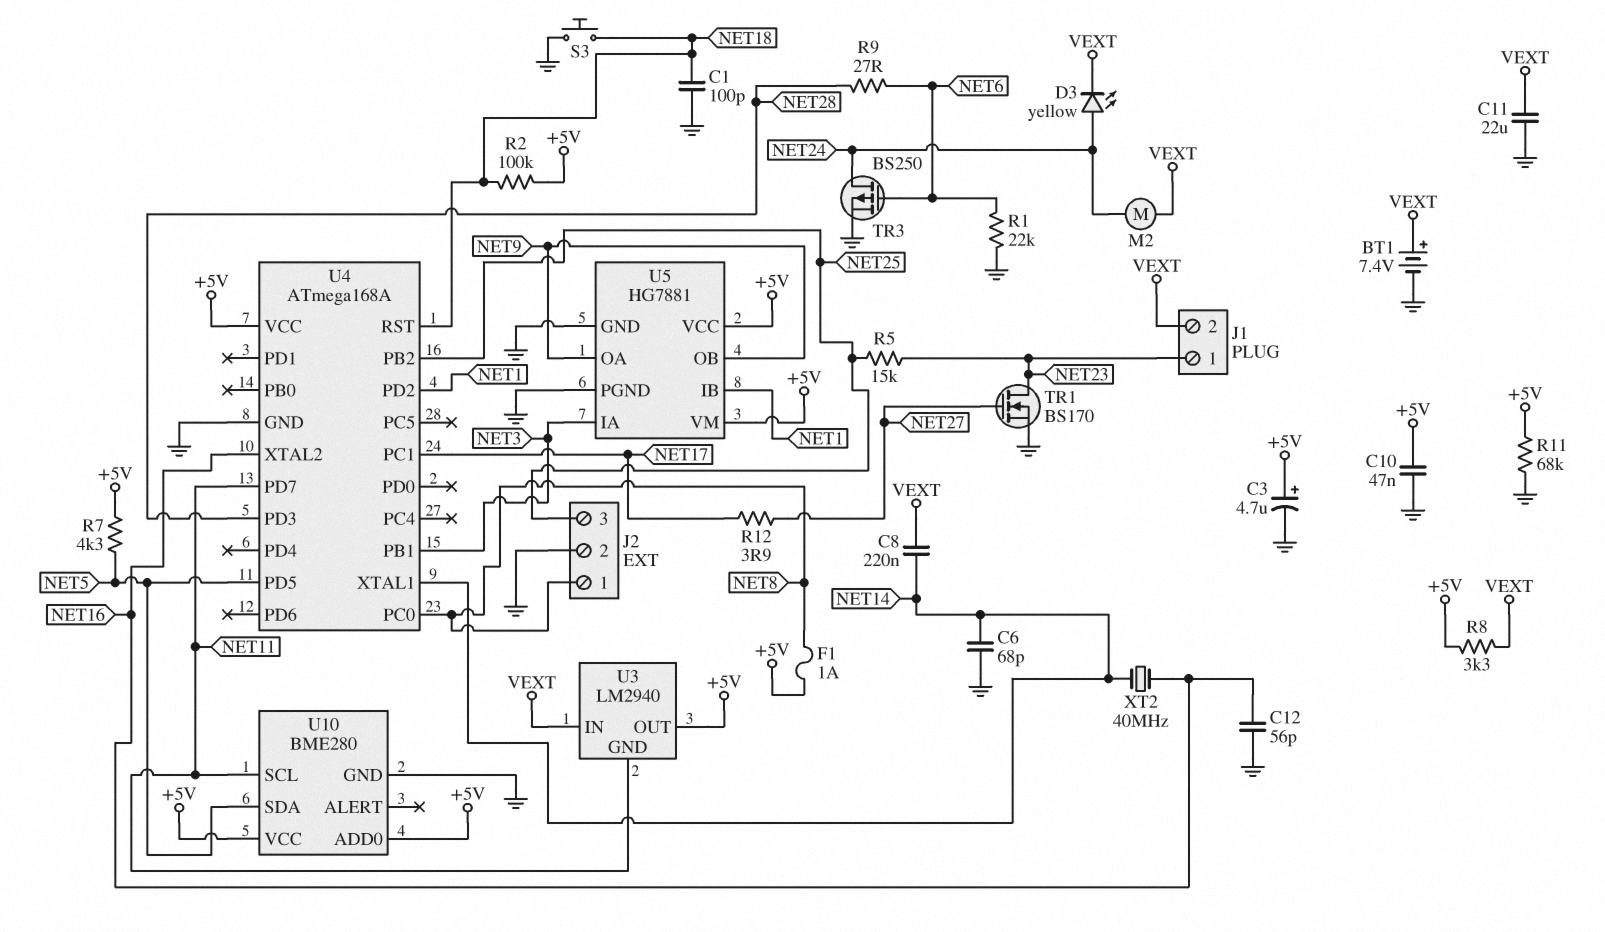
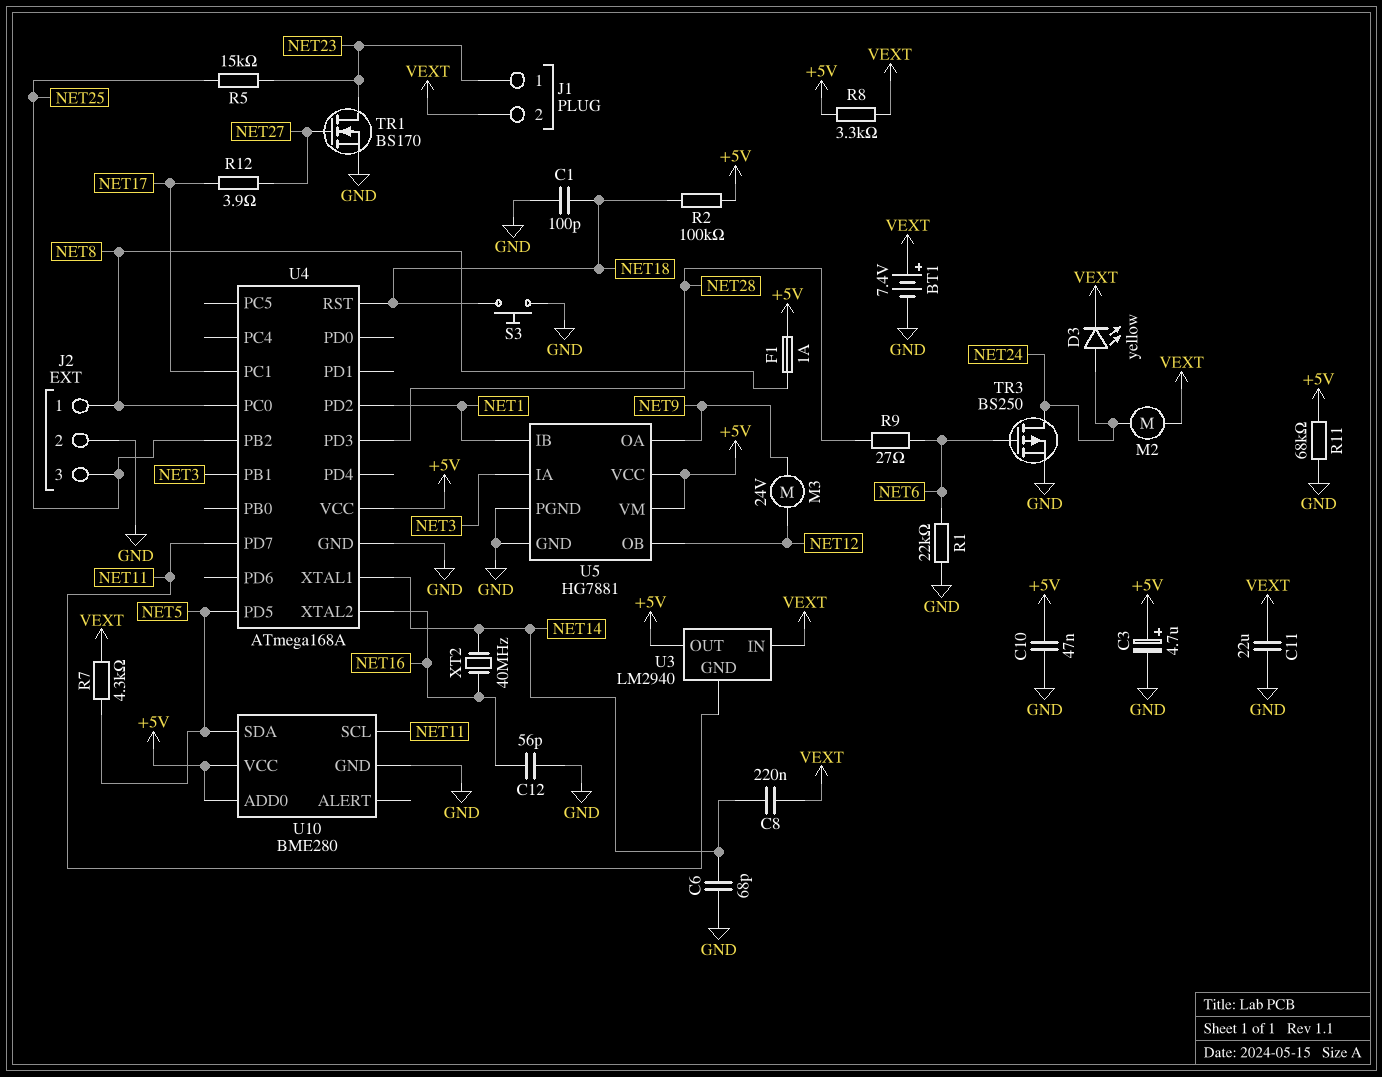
M3: none -> motor 24V (NET9, NET12)
R7: 4.3k (+5V, NET5) -> 4.3k (NET5, VEXT)
U5 pin OB: NET9 -> NET12

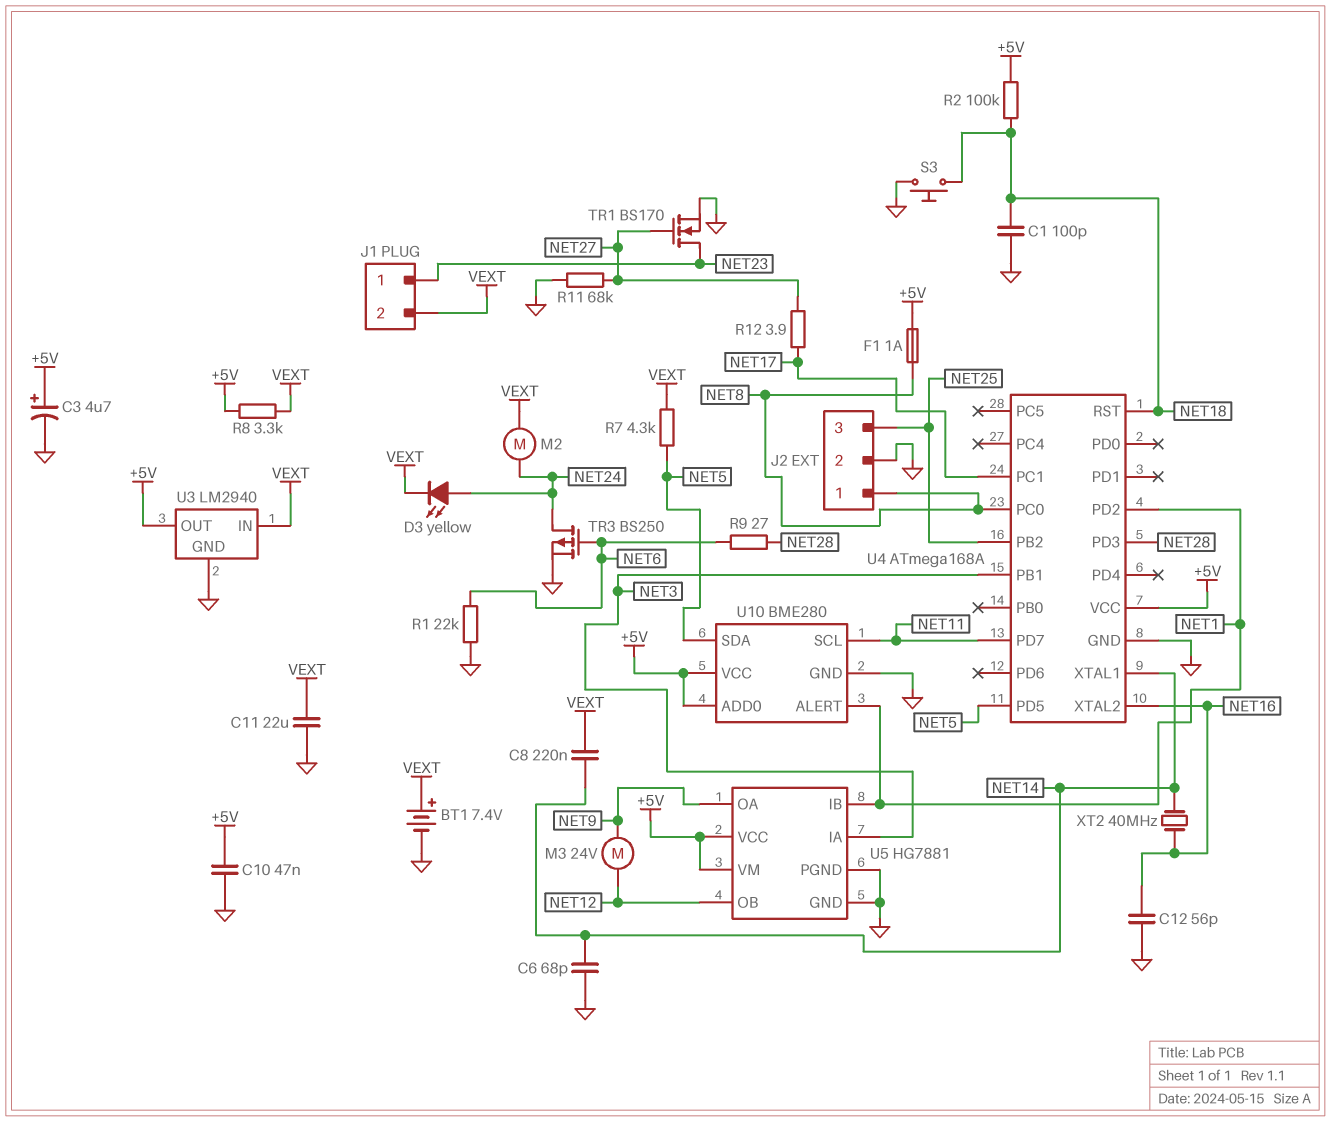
R5: 15k (NET23, NET25) -> none
R11: 68k (+5V, GND) -> 68k (GND, NET27)
U3 pin GND: NET11 -> GND
U10 pin ALERT: none -> NET1

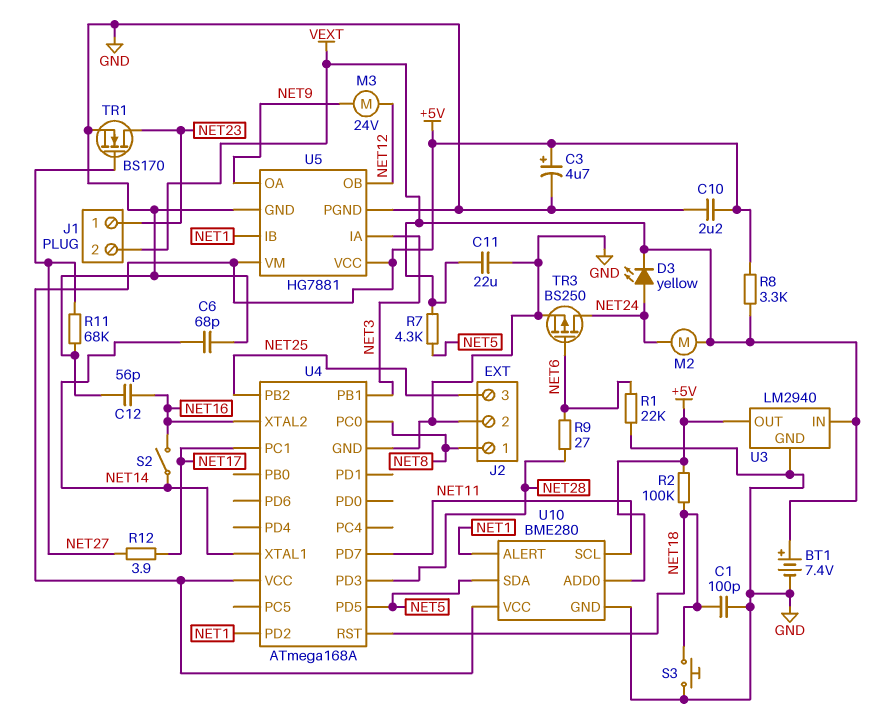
C8: 220nF (NET14, VEXT) -> none
C10: 47nF (+5V, GND) -> 2.2uF (+5V, GND)
F1: 1A (+5V, NET8) -> none
S2: none -> switch (NET14, NET16)
XT2: 40MHz (NET14, NET16) -> none

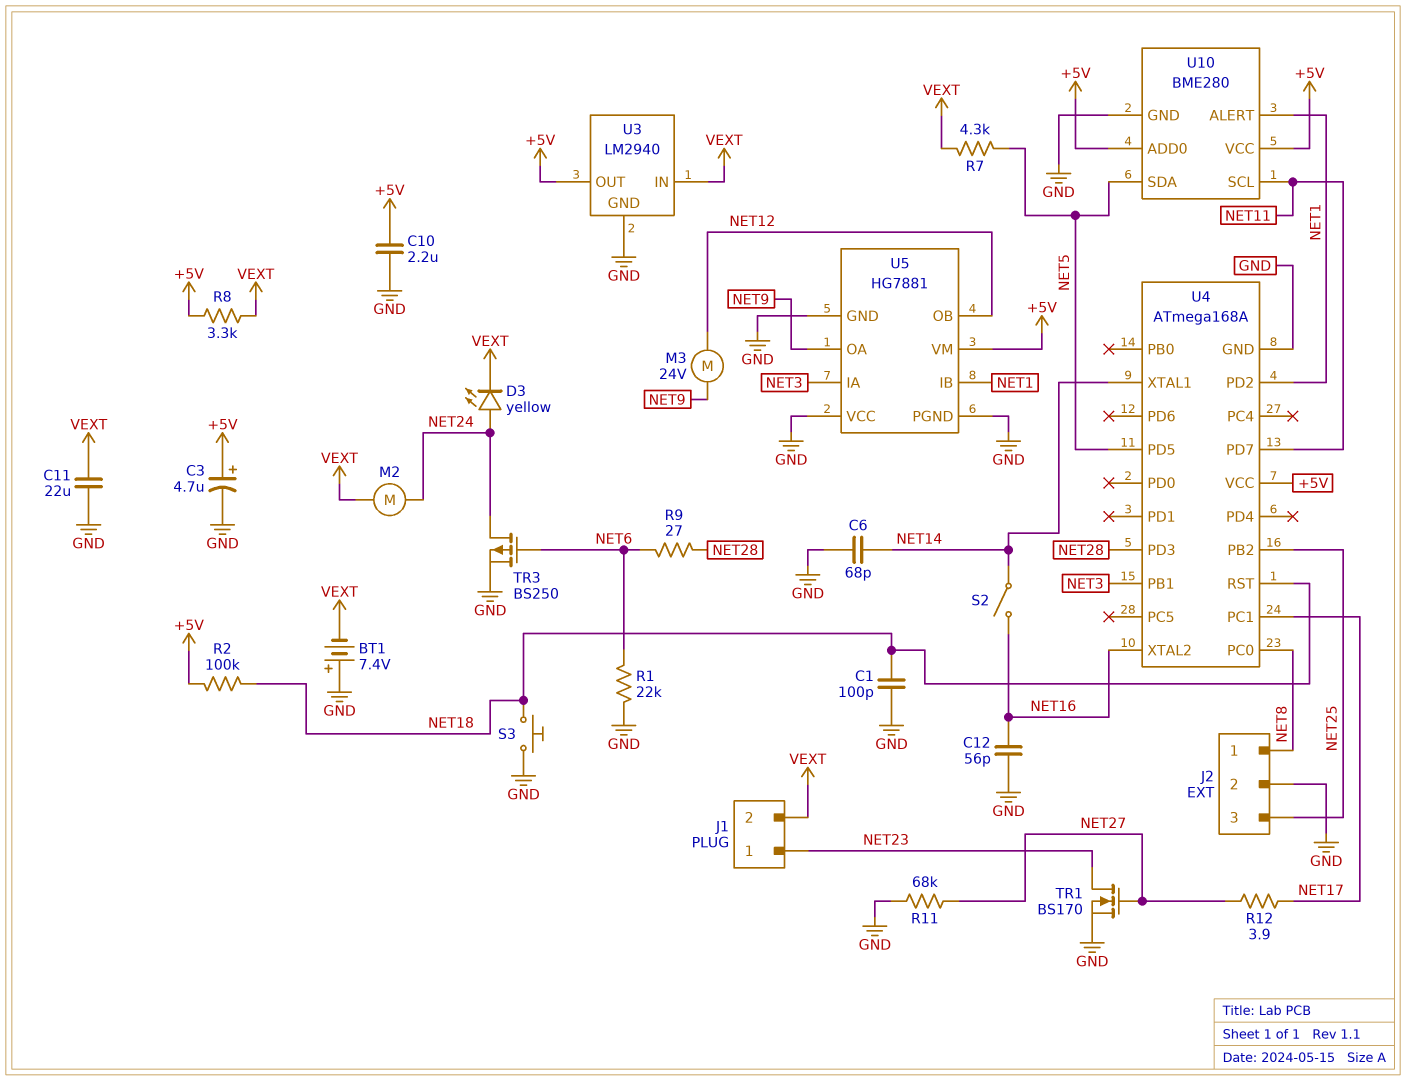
BT1: 7.4V (plus VEXT, minus GND) -> 7.4V (plus GND, minus VEXT)
U5 pin VCC: +5V -> GND

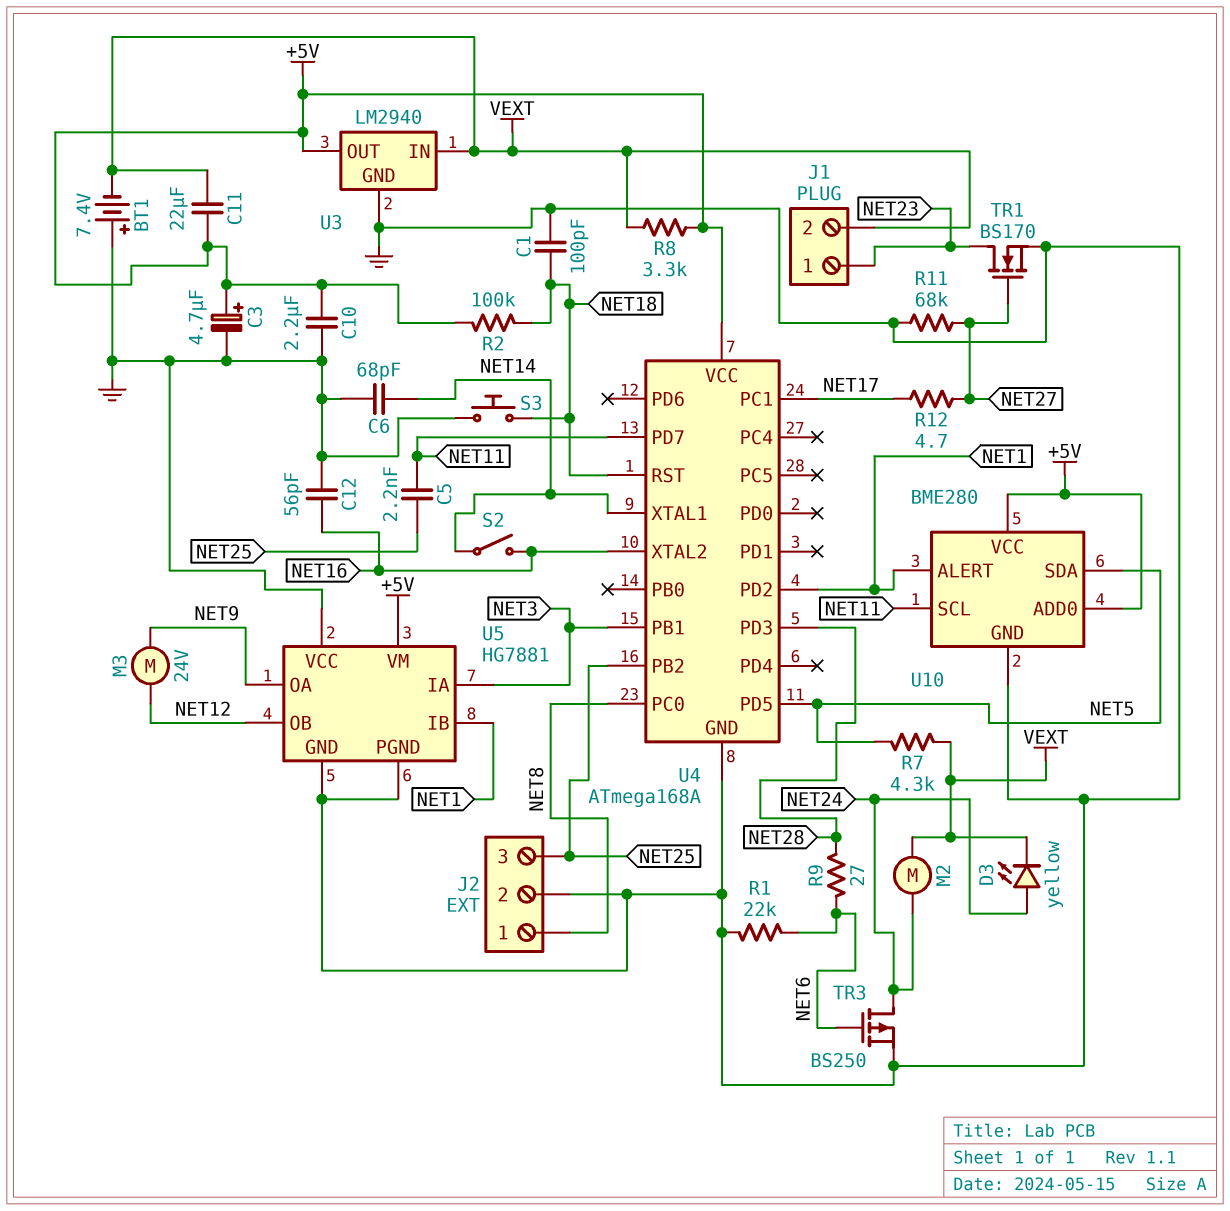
C5: none -> 2.2nF (NET11, NET25)
C11: 22uF (GND, VEXT) -> 22uF (+5V, VEXT)
R12: 3.9 (NET17, NET27) -> 4.7 (NET17, NET27)

